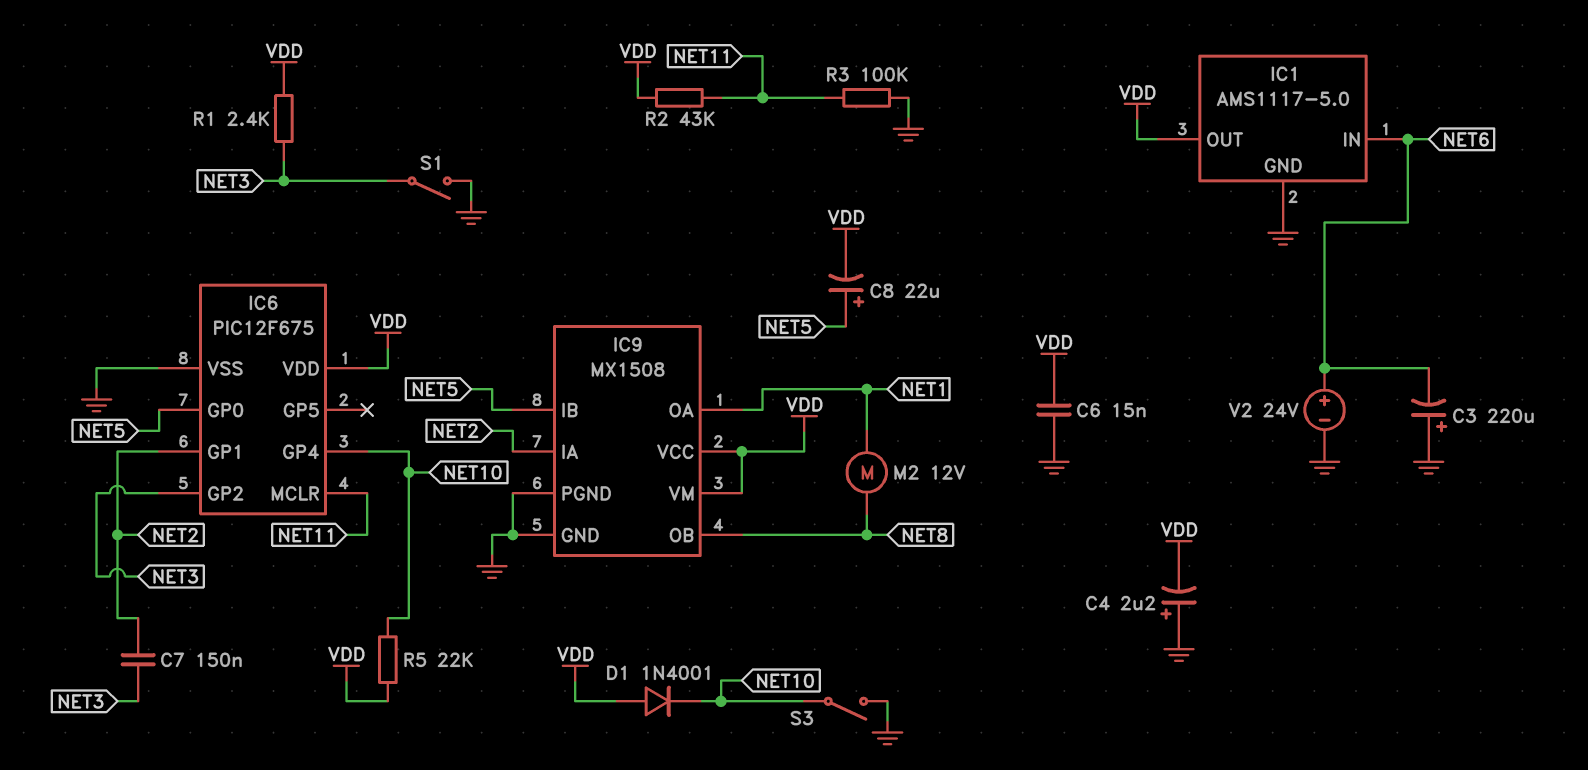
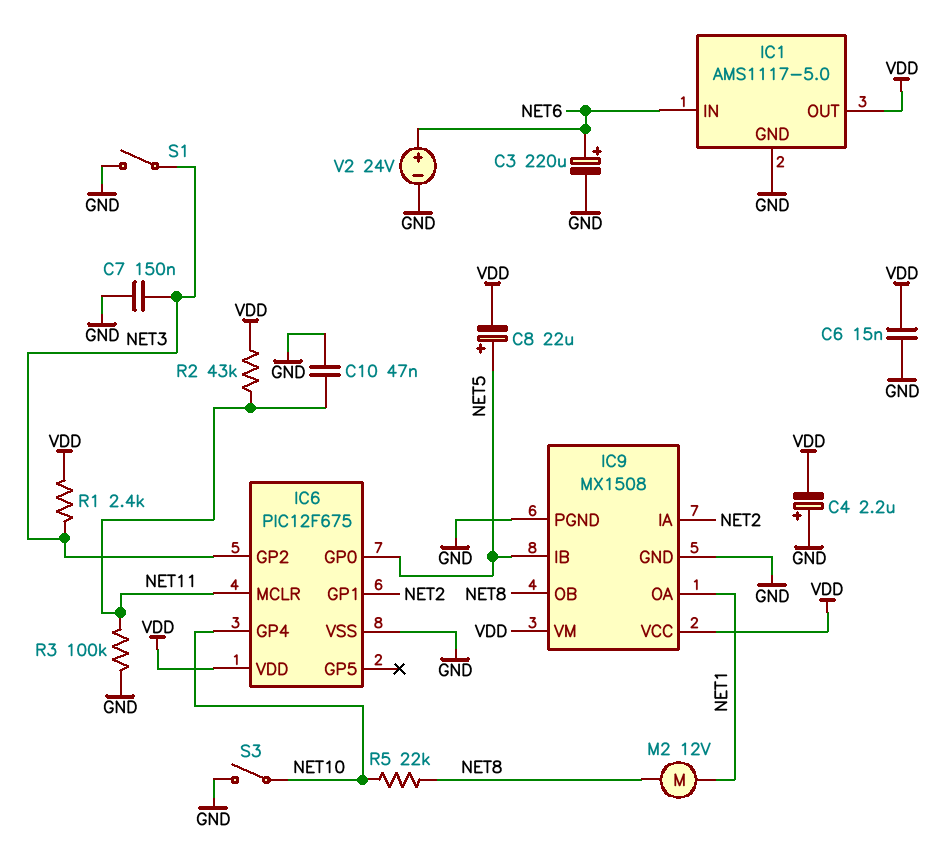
C3: 220uF (plus GND, minus NET6) -> 220uF (plus NET6, minus GND)
C7: 150nF (NET2, NET3) -> 150nF (GND, NET3)
C10: none -> 47nF (GND, NET11)
D1: diode 1N4001 (A VDD, K NET10) -> none
R5: 22k (NET10, VDD) -> 22k (NET8, NET10)

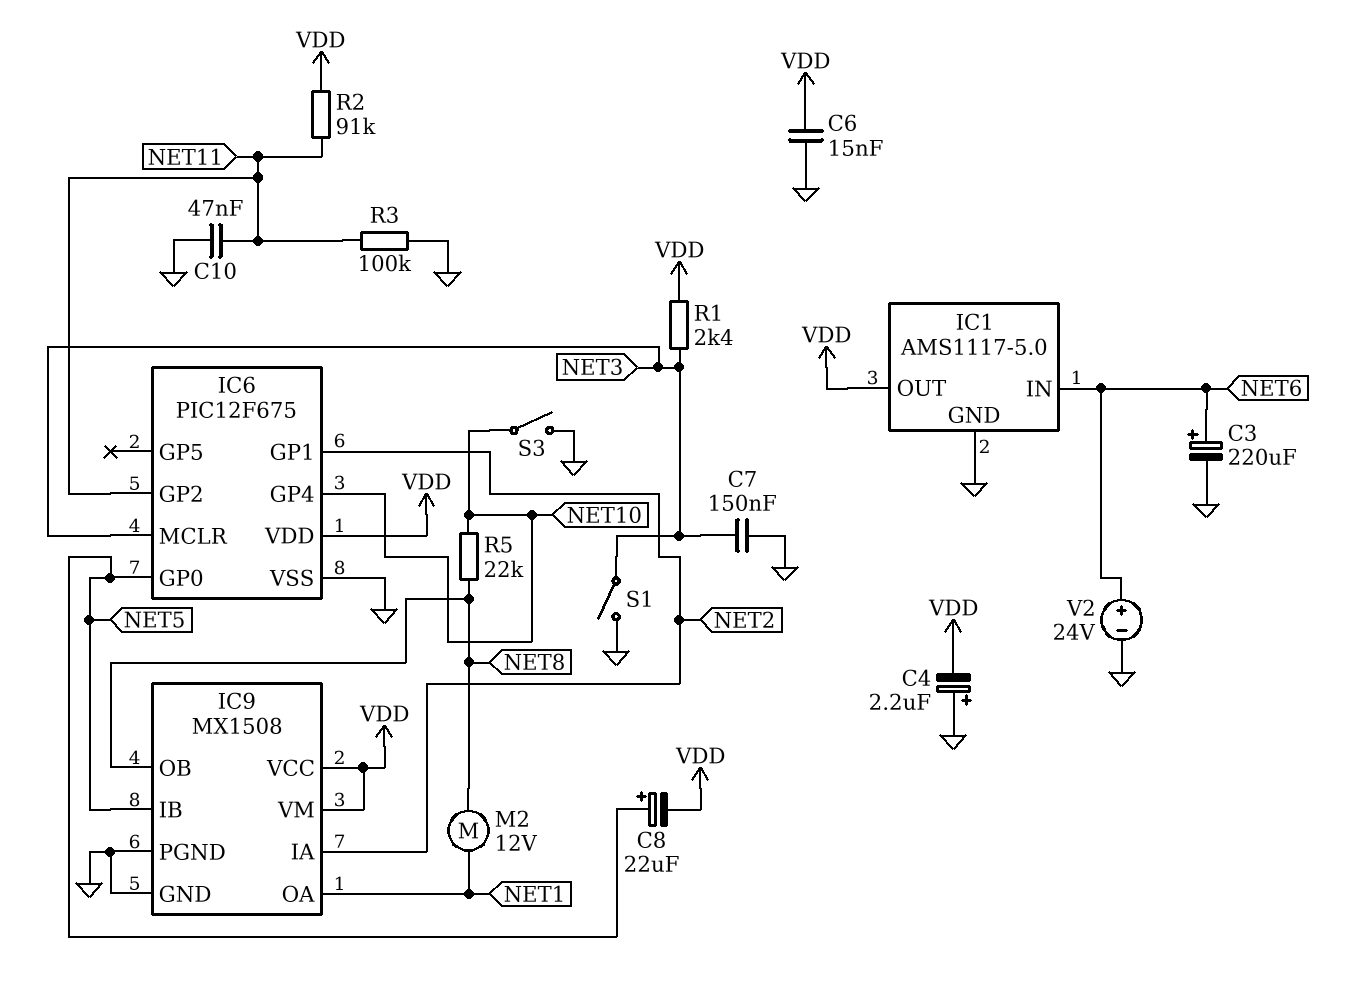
IC6 pin GP2: NET3 -> NET11
IC6 pin MCLR: NET11 -> NET3
R2: 43k (NET11, VDD) -> 91k (NET11, VDD)

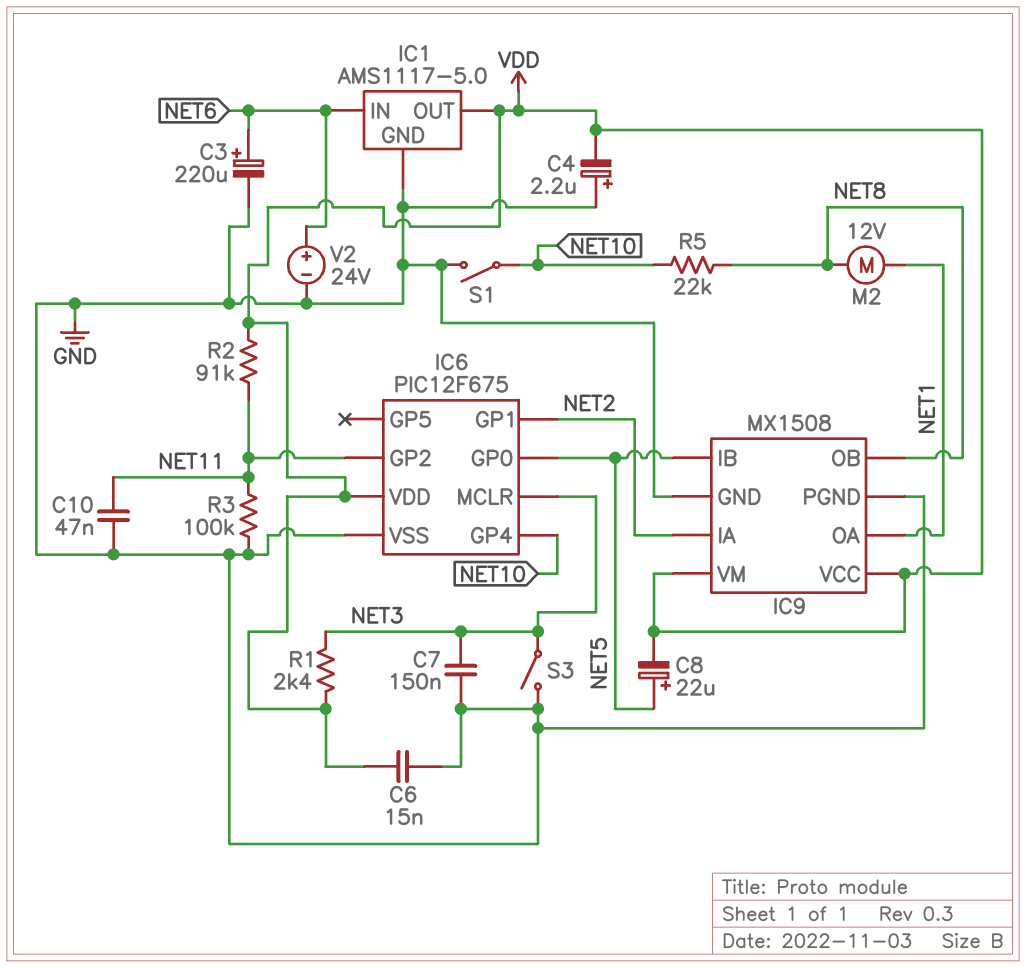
S1: switch (GND, NET3) -> switch (GND, NET10)
S3: switch (GND, NET10) -> switch (GND, NET3)

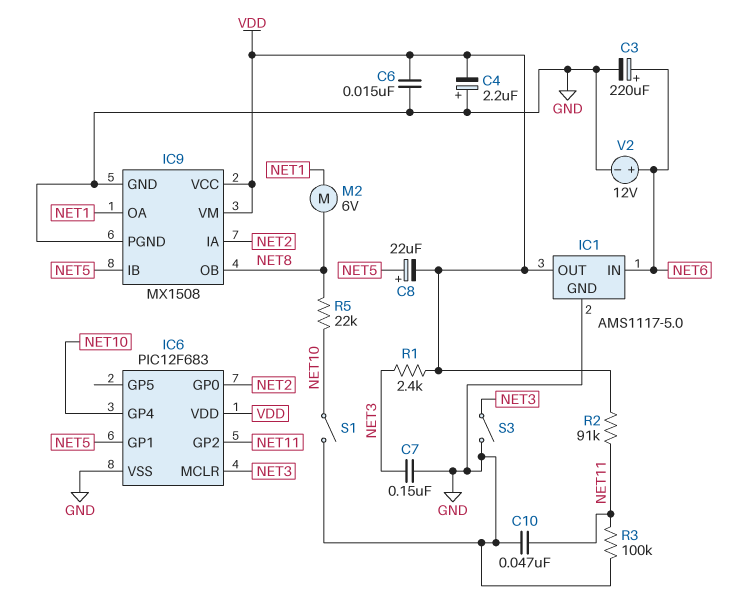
IC6: PIC12F675 -> PIC12F683
IC6 pin GP0: NET5 -> NET2
IC6 pin GP1: NET2 -> NET5
M2: motor 12V (NET1, NET8) -> motor 6V (NET1, NET8)
V2: 24V (plus NET6, minus GND) -> 12V (plus NET6, minus GND)

